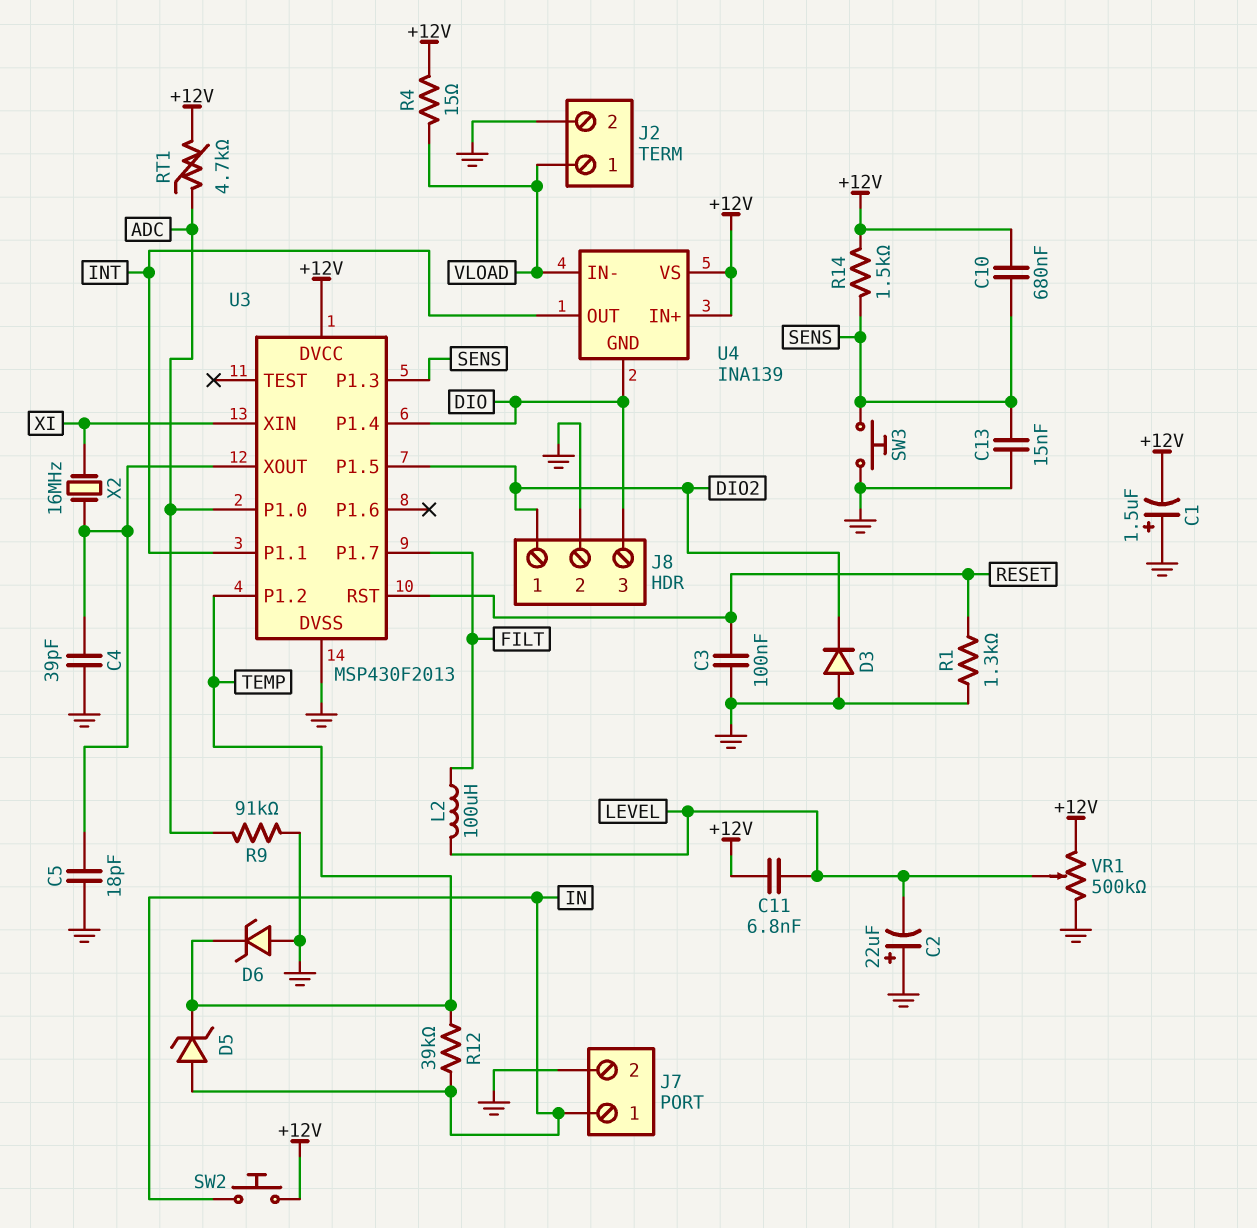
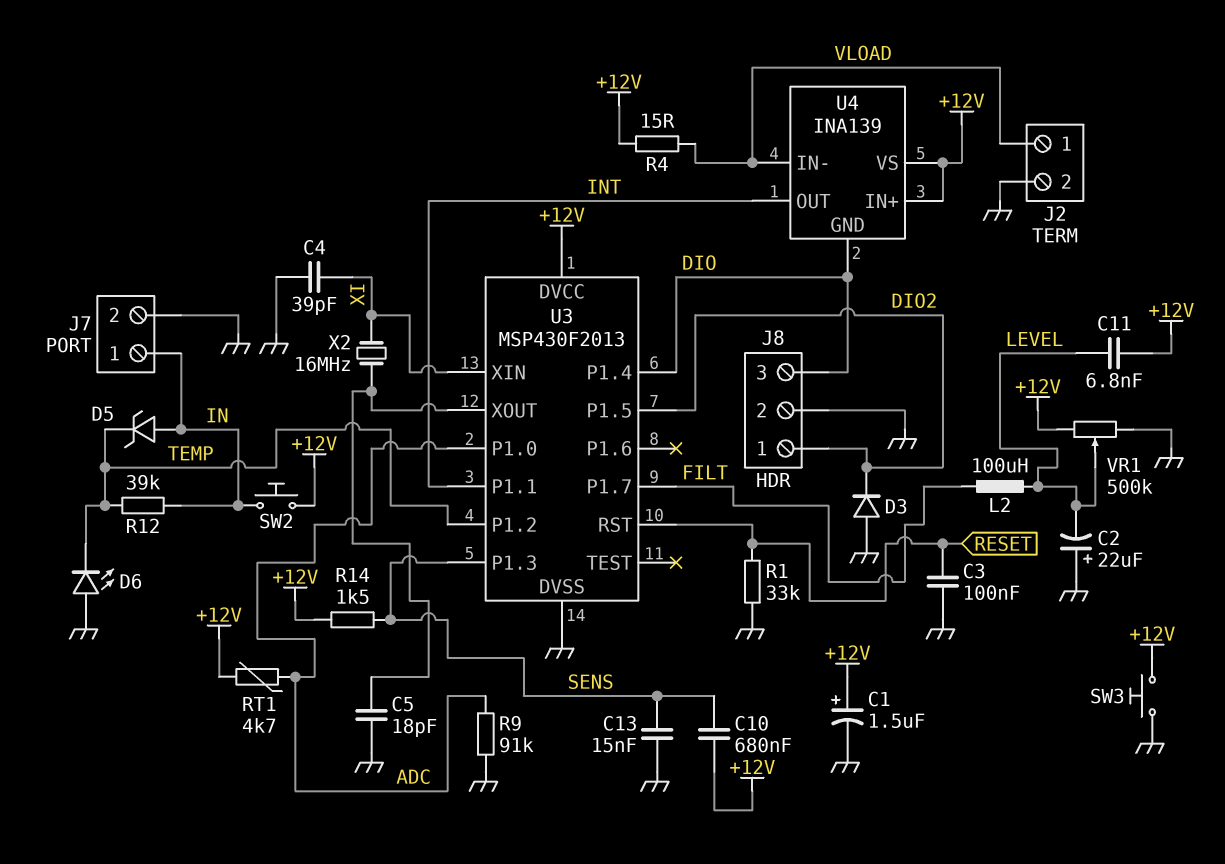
C1: 1.5uF (plus GND, minus +12V) -> 1.5uF (plus +12V, minus GND)
C4: 39pF (GND, U3/XOUT) -> 39pF (GND, XI)
D6: zener (A GND, K TEMP) -> LED (A GND, K TEMP)
R1: 1.3k (GND, RESET) -> 33k (GND, RESET)
SW3: button (GND, SENS) -> button (+12V, GND)

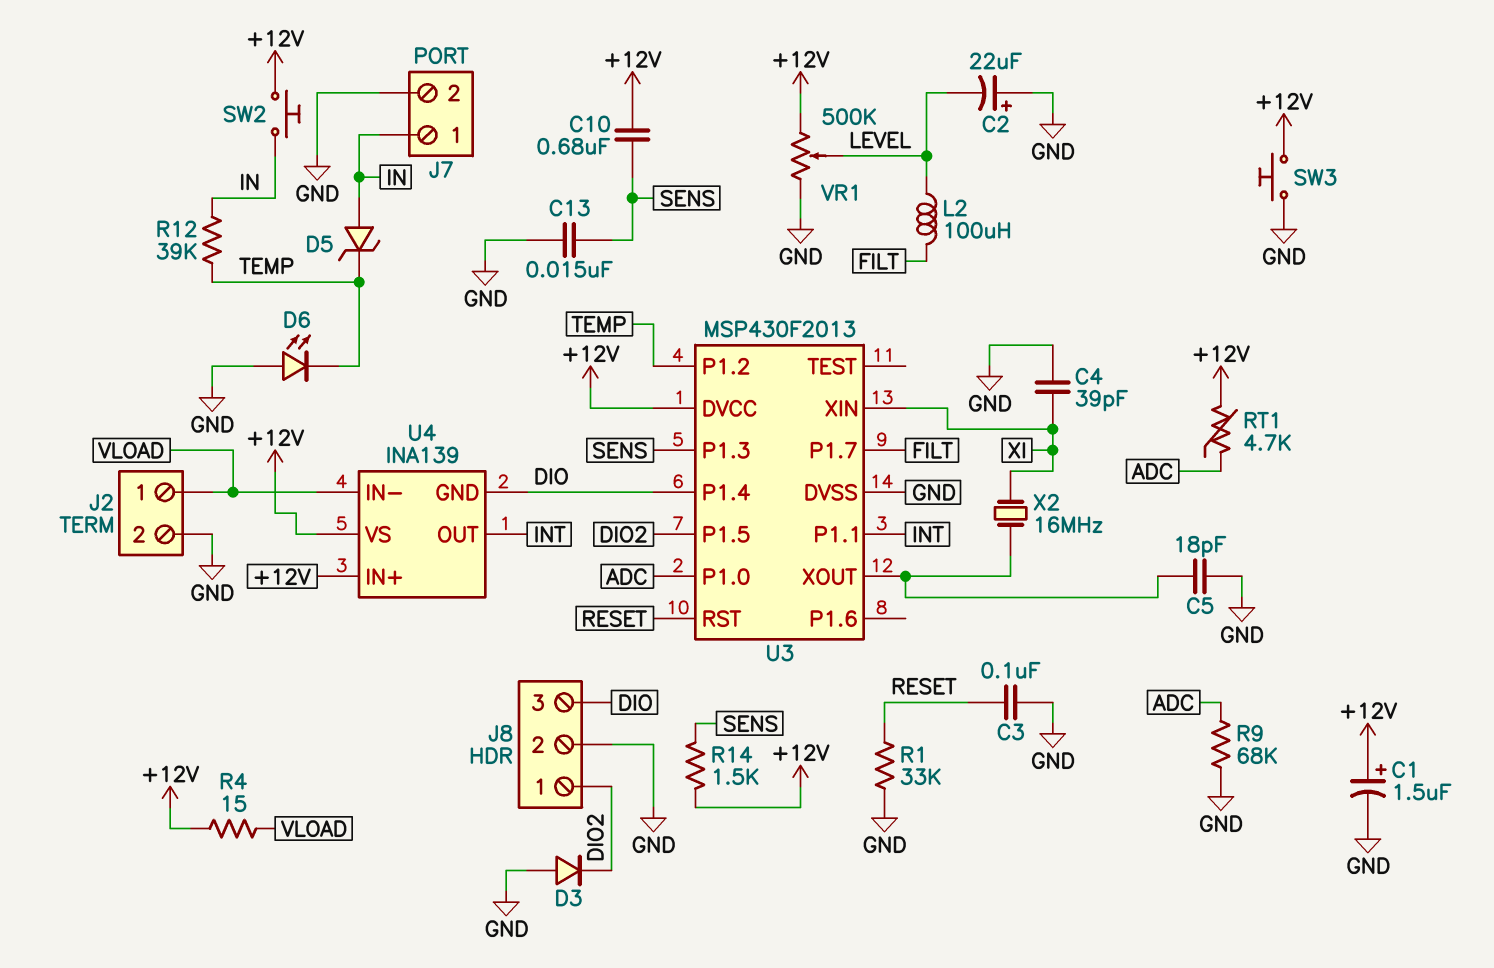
C11: 6.8nF (+12V, LEVEL) -> none
R9: 91k (ADC, GND) -> 68k (ADC, GND)

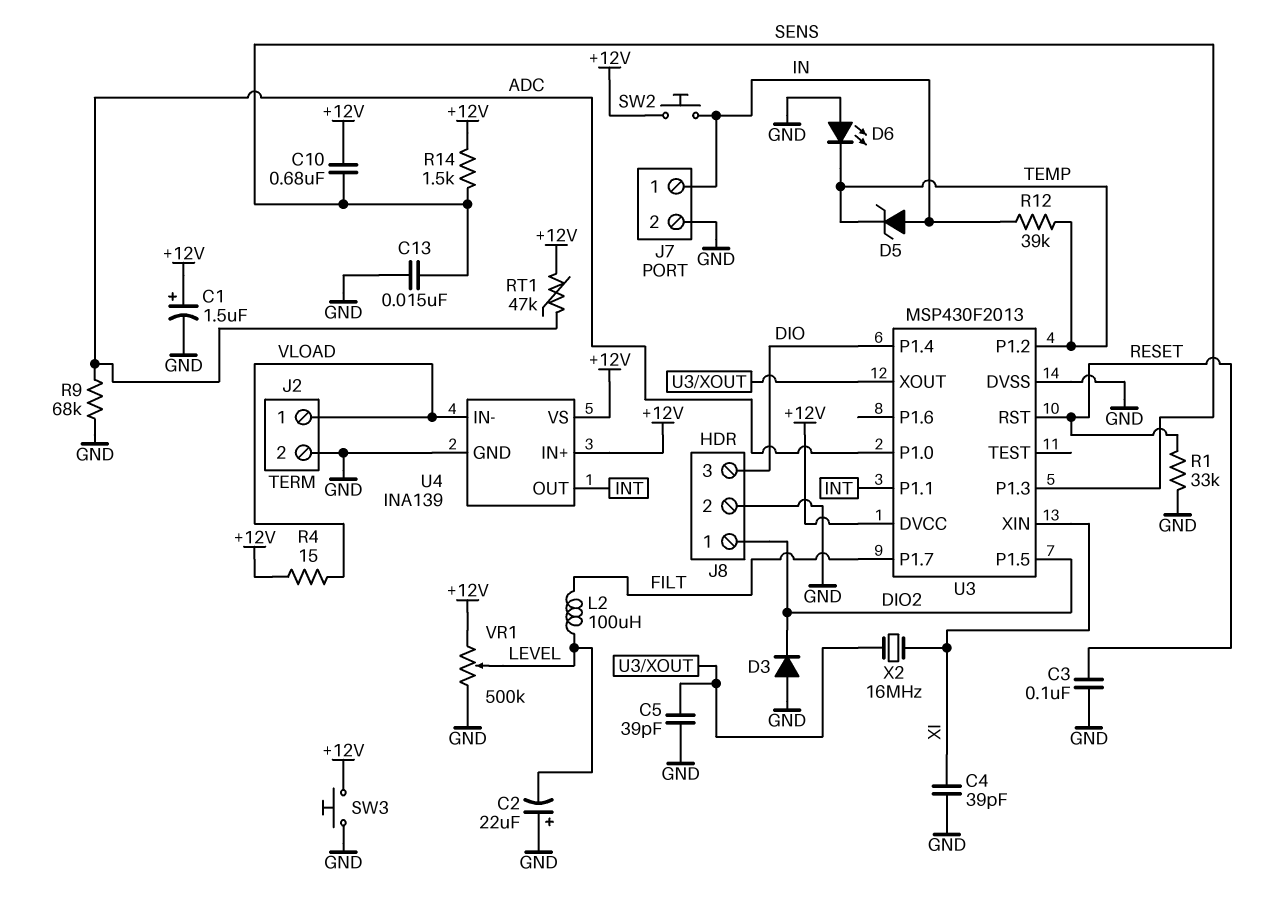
C5: 18pF (GND, U3/XOUT) -> 39pF (GND, U3/XOUT)
RT1: 4.7k (+12V, ADC) -> 47k (+12V, ADC)
U4 pin GND: DIO -> GND

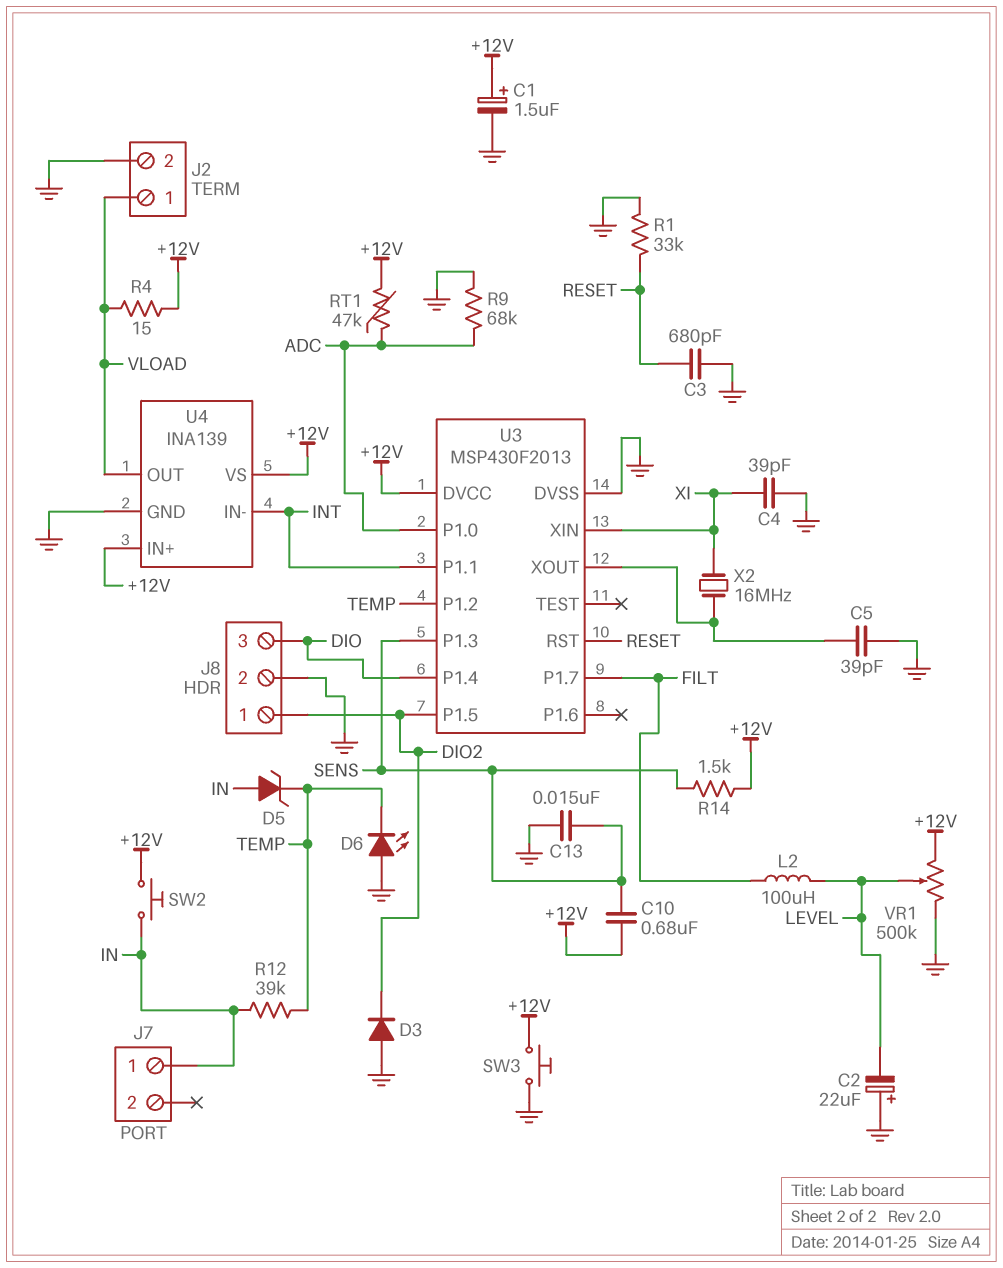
C3: 100nF (GND, RESET) -> 680pF (GND, RESET)
J7 pin 2: GND -> none
U4 pin IN-: VLOAD -> INT
U4 pin OUT: INT -> VLOAD

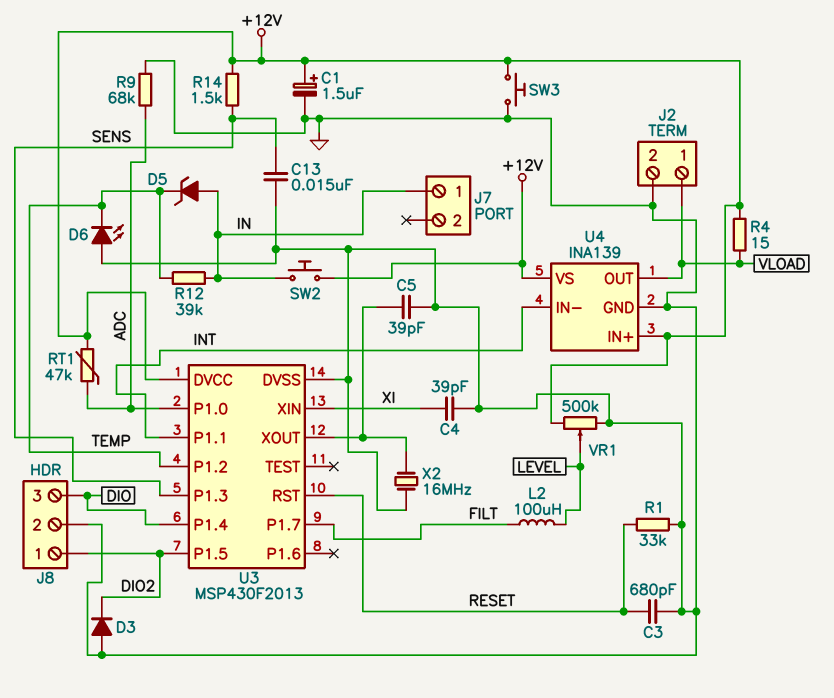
C2: 22uF (plus GND, minus LEVEL) -> none
C10: 680nF (+12V, SENS) -> none
X2: 16MHz (U3/XOUT, XI) -> 16MHz (GND, U3/XOUT)

